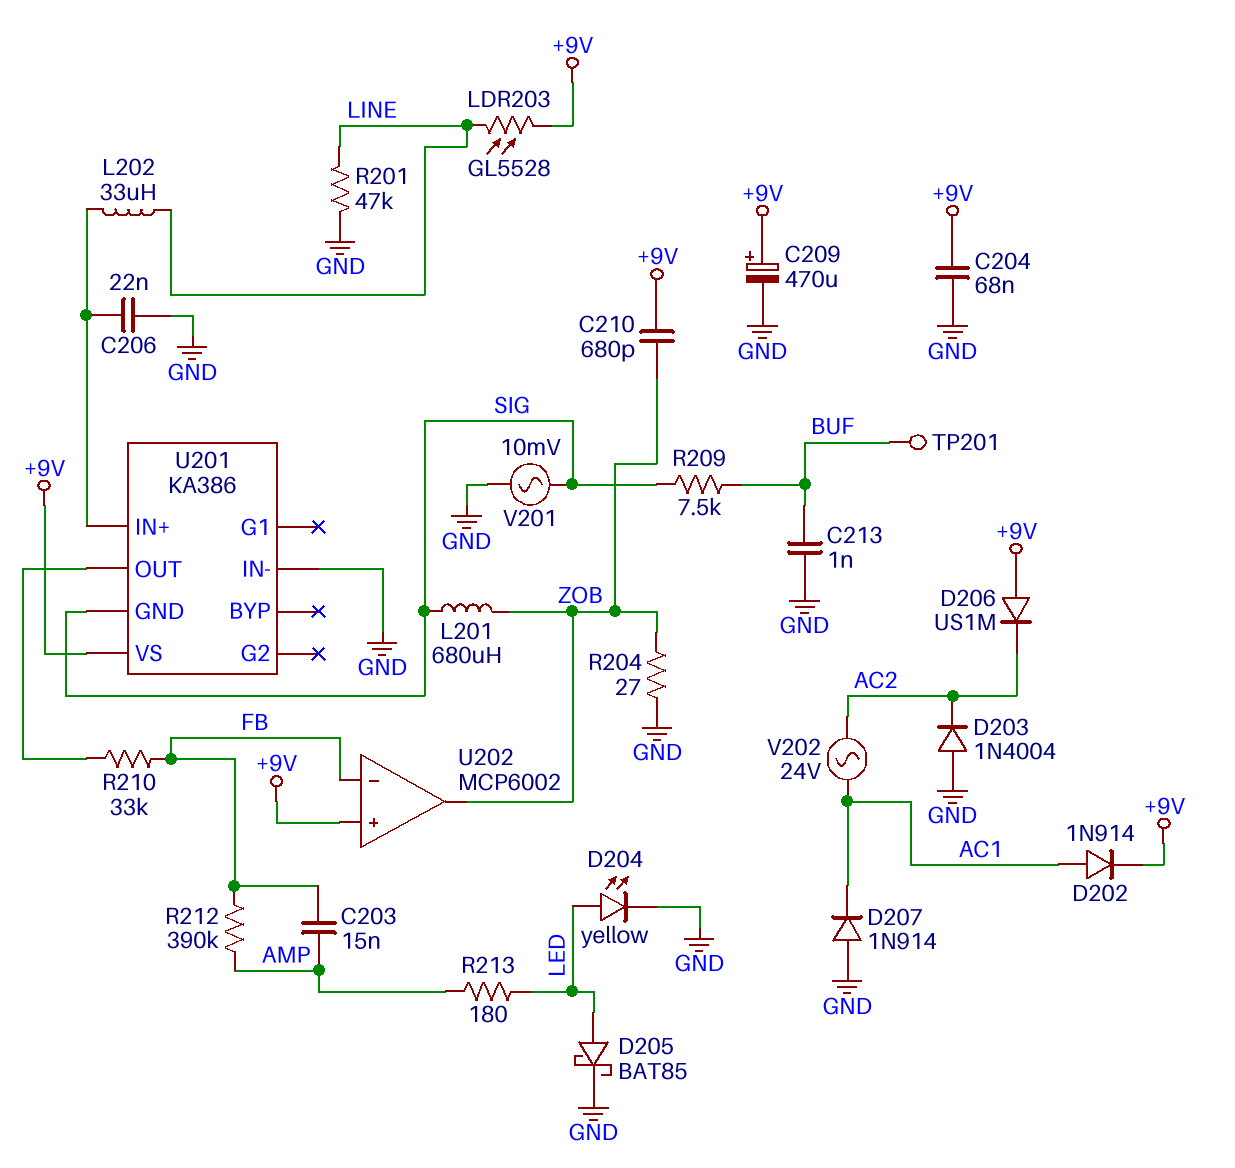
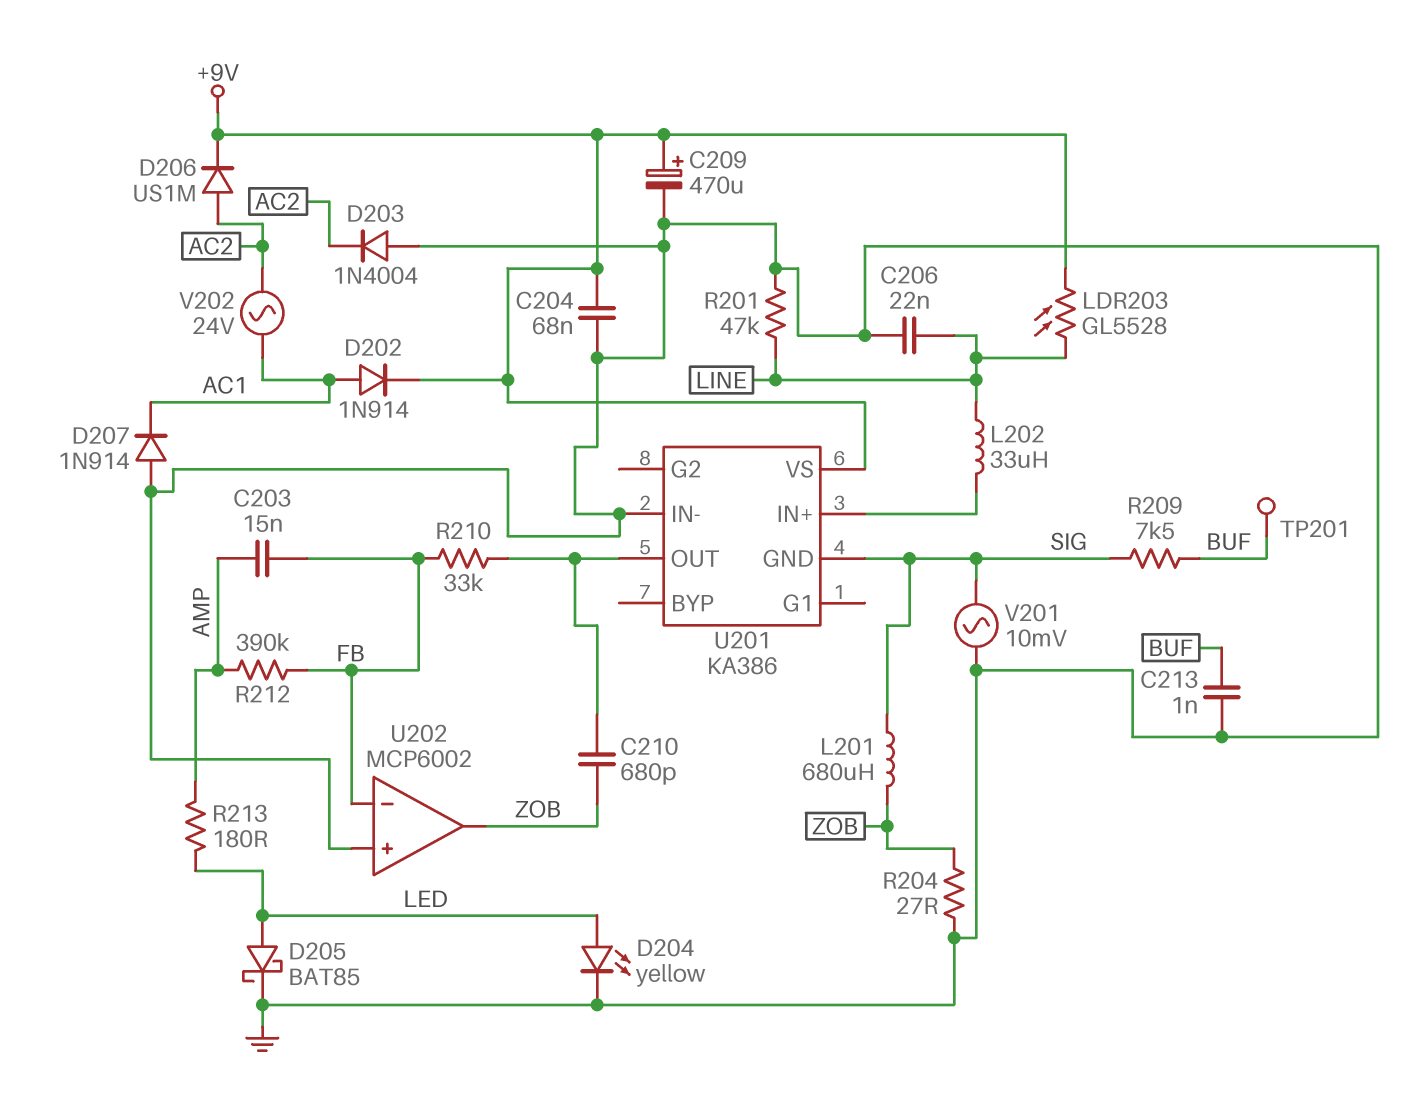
C206: 22nF (GND, U201/IN+) -> 22nF (GND, LINE)
C210: 680pF (+9V, ZOB) -> 680pF (U201/OUT, ZOB)
D206: diode US1M (A +9V, K AC2) -> diode US1M (A AC2, K +9V)
U202 pin in+: +9V -> GND

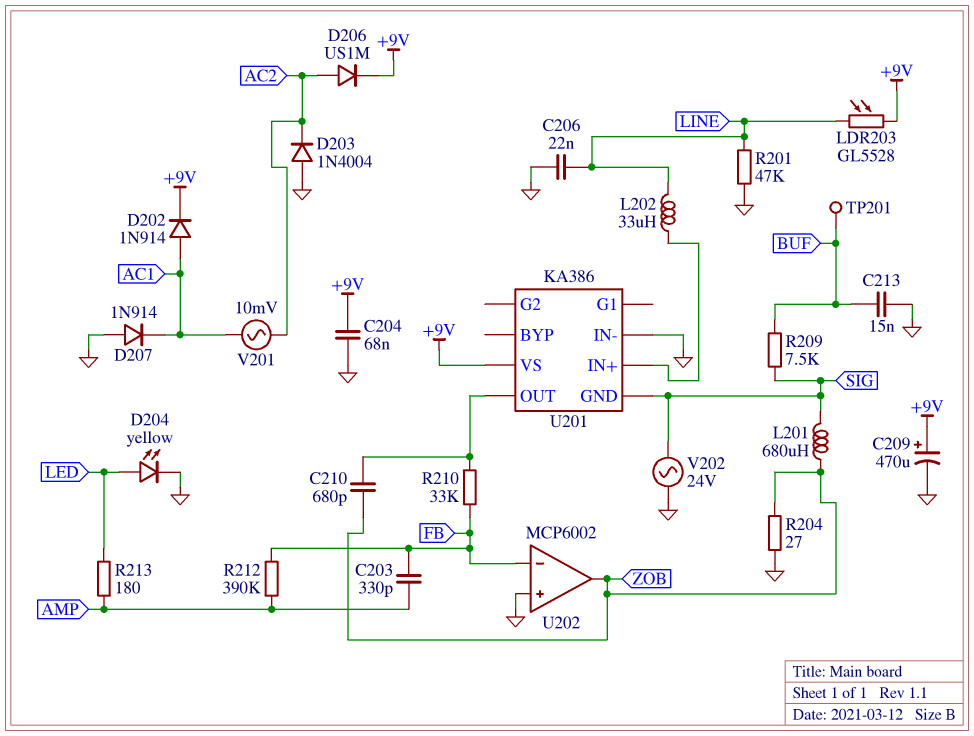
C203: 15nF (AMP, FB) -> 330pF (AMP, FB)
C213: 1nF (BUF, GND) -> 15nF (BUF, GND)
D205: schottky BAT85 (A LED, K GND) -> none
V201: AC 10mV (GND, SIG) -> AC 10mV (AC1, AC2)
V202: AC 24V (AC1, AC2) -> AC 24V (GND, SIG)

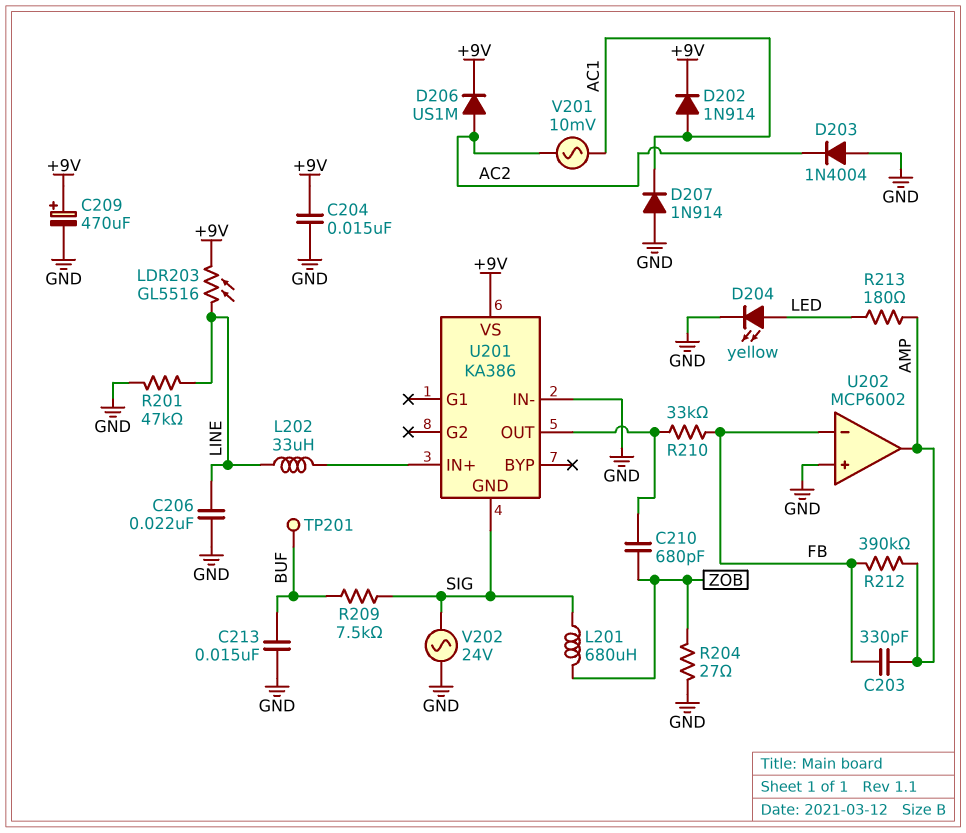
C204: 68nF (+9V, GND) -> 15nF (+9V, GND)
LDR203: GL5528 (+9V, LINE) -> GL5516 (+9V, LINE)
U202 pin out: ZOB -> AMP

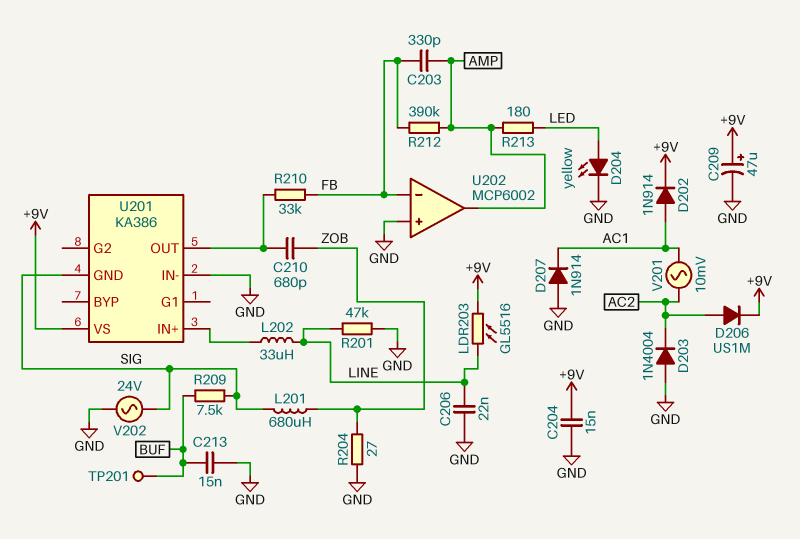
C209: 470uF (plus +9V, minus GND) -> 47uF (plus +9V, minus GND)

